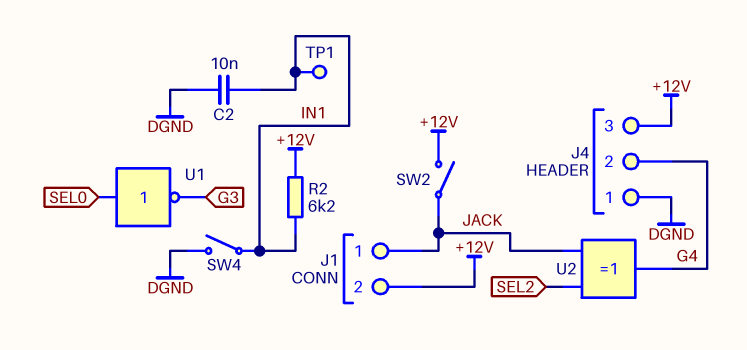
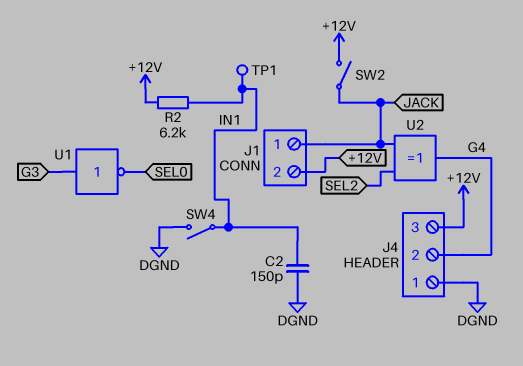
C2: 10nF (DGND, IN1) -> 150pF (DGND, IN1)
U1: NOT (in SEL0, out G3) -> NOT (in G3, out SEL0)

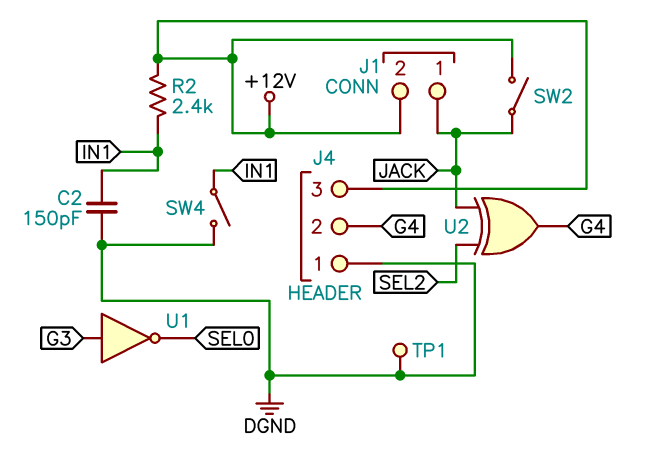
R2: 6.2k (+12V, IN1) -> 2.4k (+12V, IN1)
TP1: test point (IN1) -> test point (DGND)

